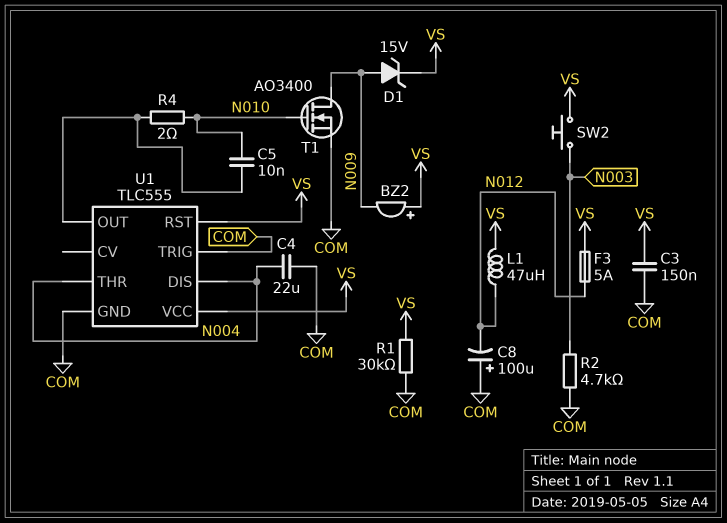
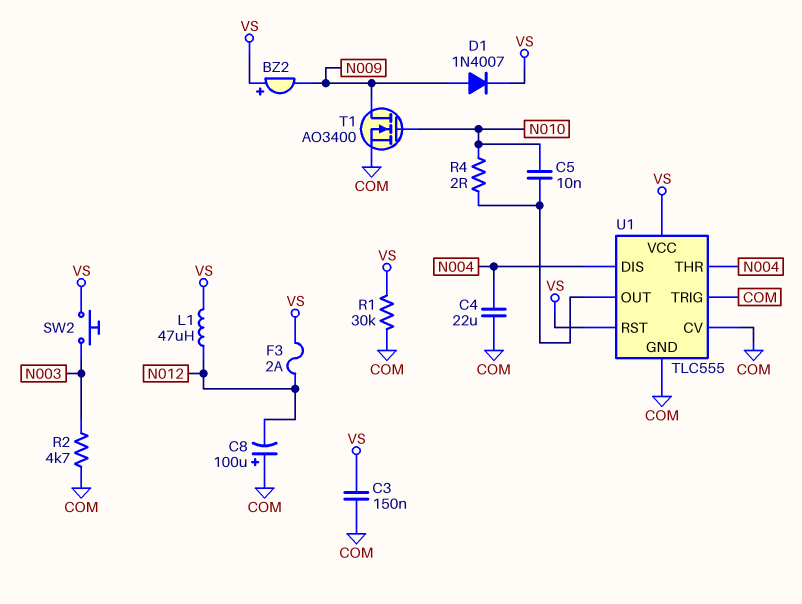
D1: zener 15V (A N009, K VS) -> diode 1N4007 (A N009, K VS)
F3: 5A (N012, VS) -> 2A (N012, VS)
U1 pin CV: none -> COM

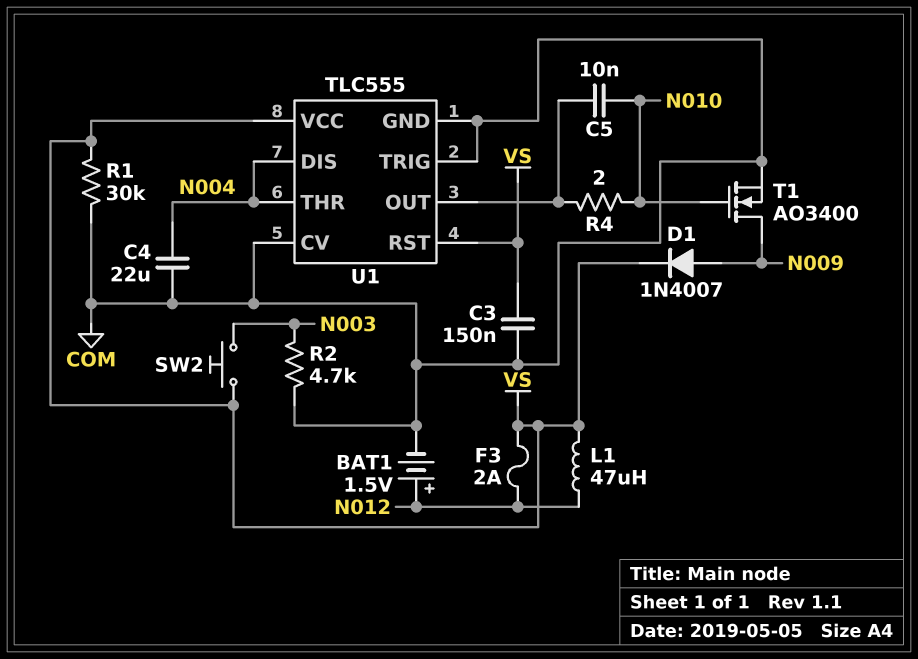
BAT1: none -> 1.5V (plus N012, minus COM)
BZ2: buzzer (plus VS, minus N009) -> none
C8: 100uF (plus COM, minus N012) -> none

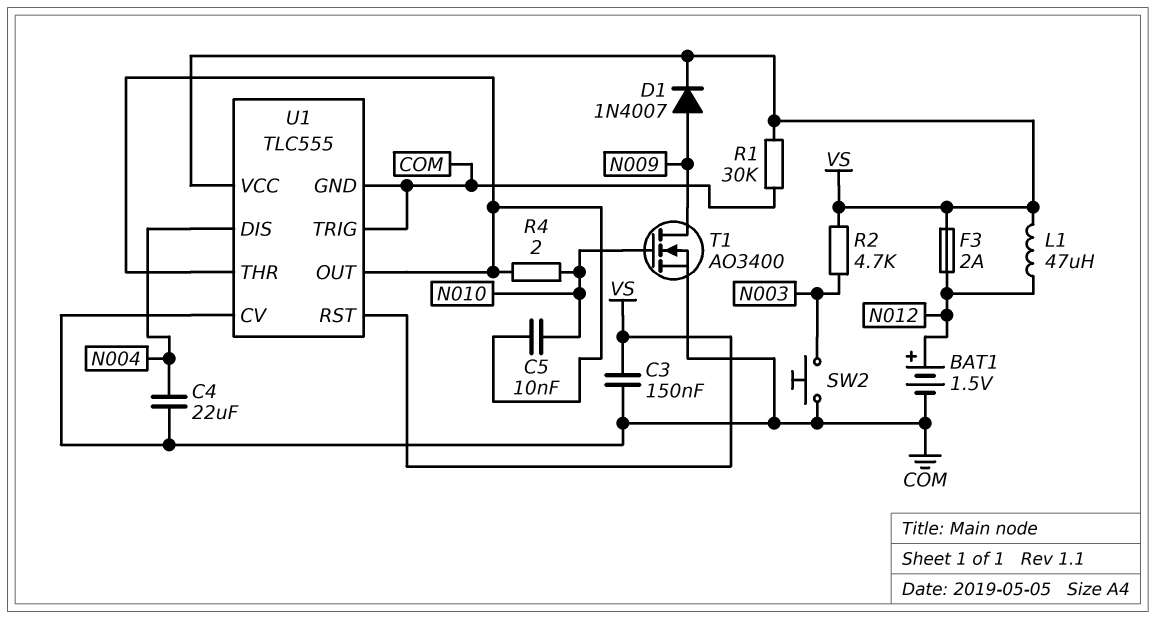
R2: 4.7k (COM, N003) -> 4.7k (N003, VS)
SW2: button (N003, VS) -> button (COM, N003)
U1 pin THR: N004 -> U1/OUT

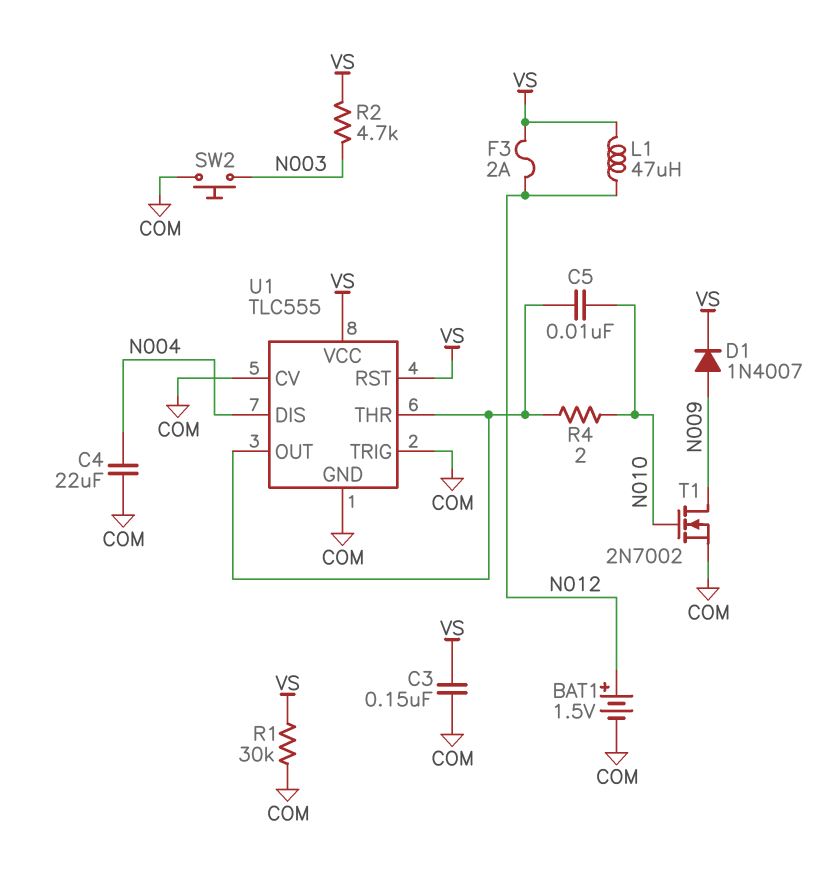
T1: NMOS AO3400 (G N010, D N009, S COM) -> NMOS 2N7002 (G N010, D N009, S COM)

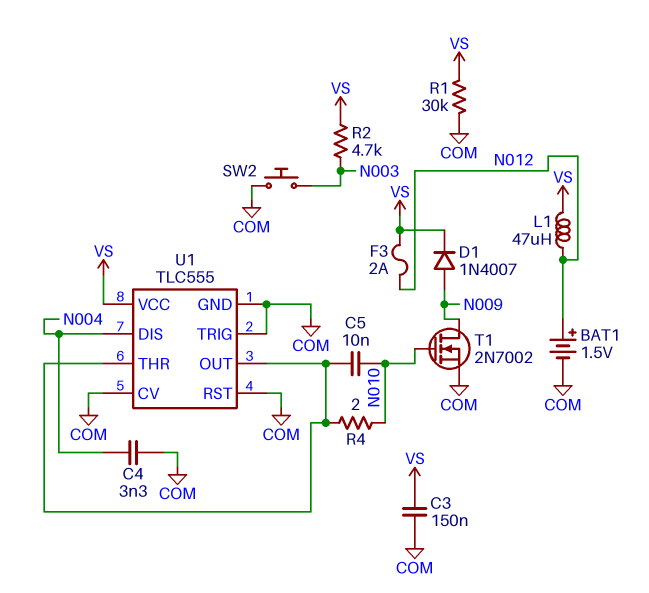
C4: 22uF (COM, N004) -> 3.3nF (COM, N004)
U1 pin RST: VS -> COM

